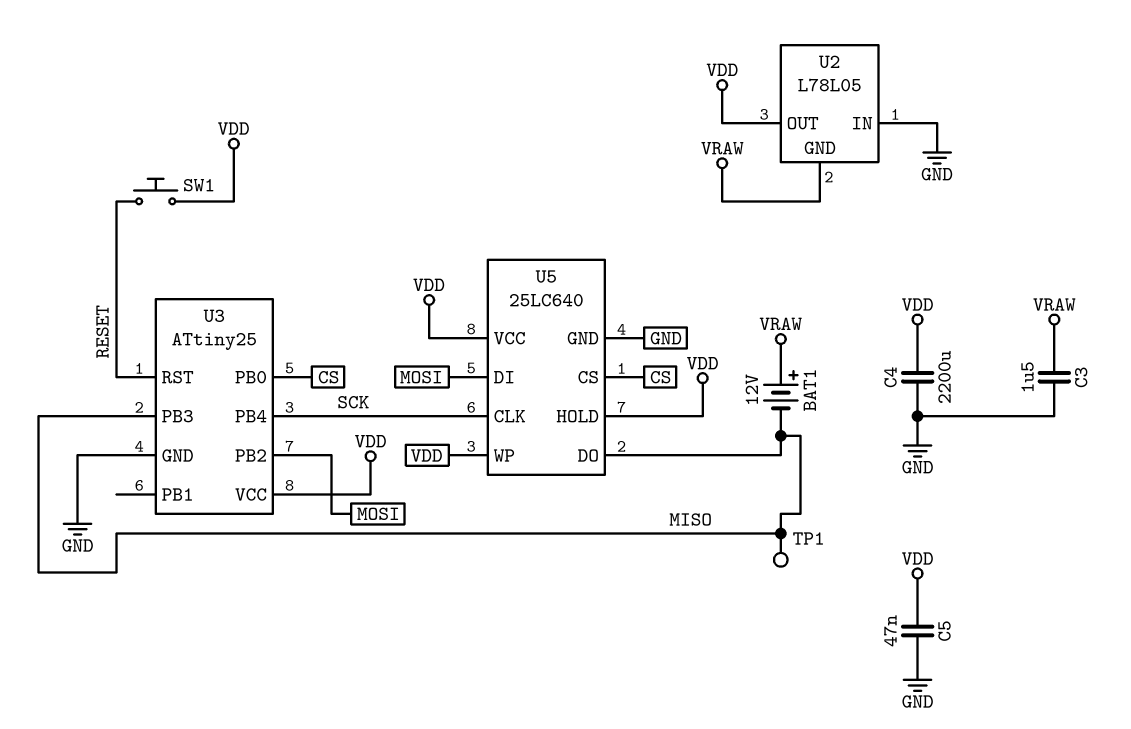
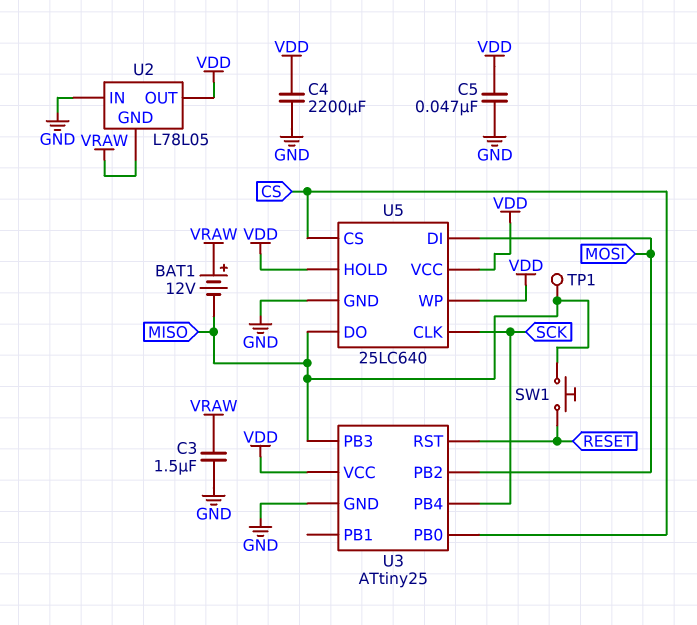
SW1: button (RESET, VDD) -> button (MISO, RESET)

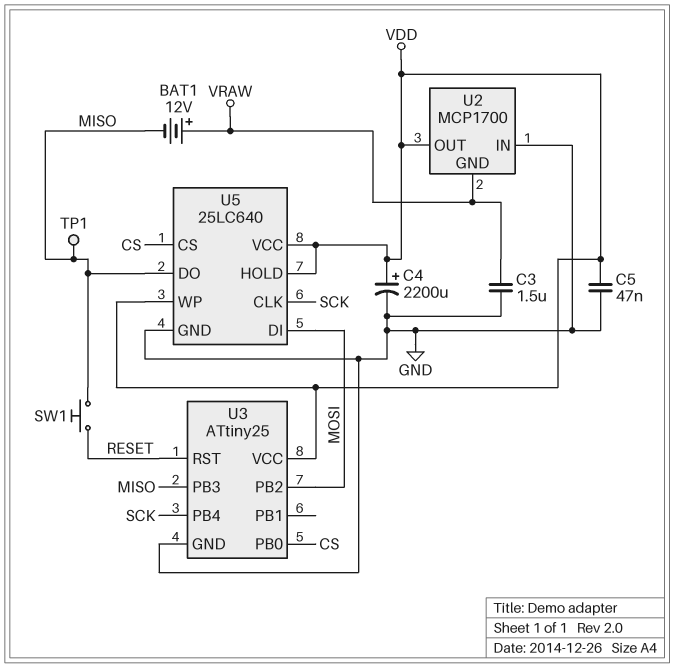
C4: 2200uF (GND, VDD) -> 2200uF (plus VDD, minus GND)
U2: L78L05 -> MCP1700

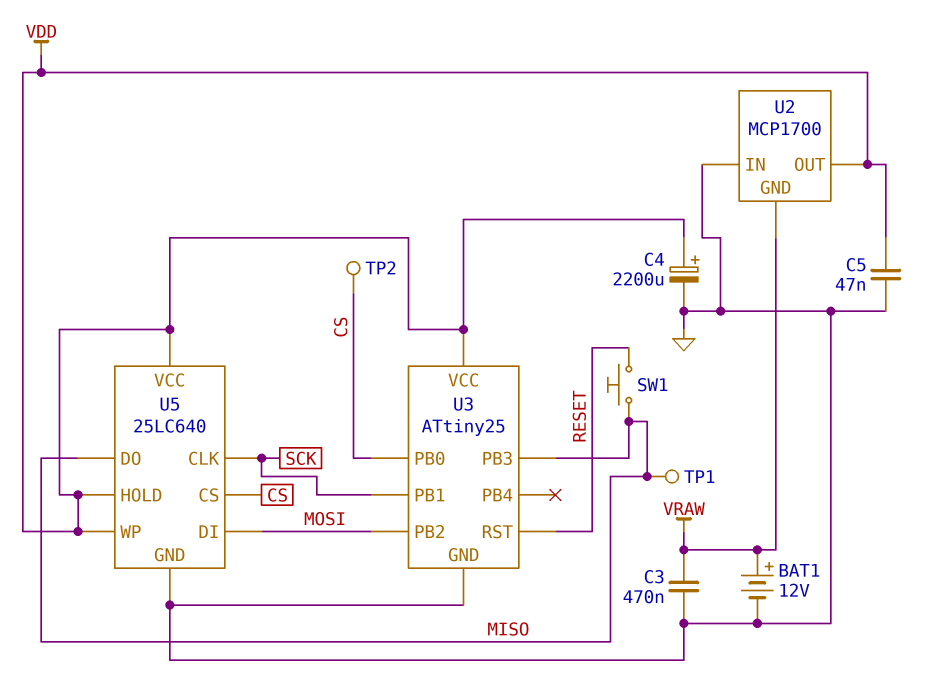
BAT1: 12V (plus VRAW, minus MISO) -> 12V (plus VRAW, minus GND)
C3: 1.5uF (GND, VRAW) -> 470nF (GND, VRAW)
TP2: none -> test point (CS)
U3 pin PB1: none -> SCK
U3 pin PB4: SCK -> none

